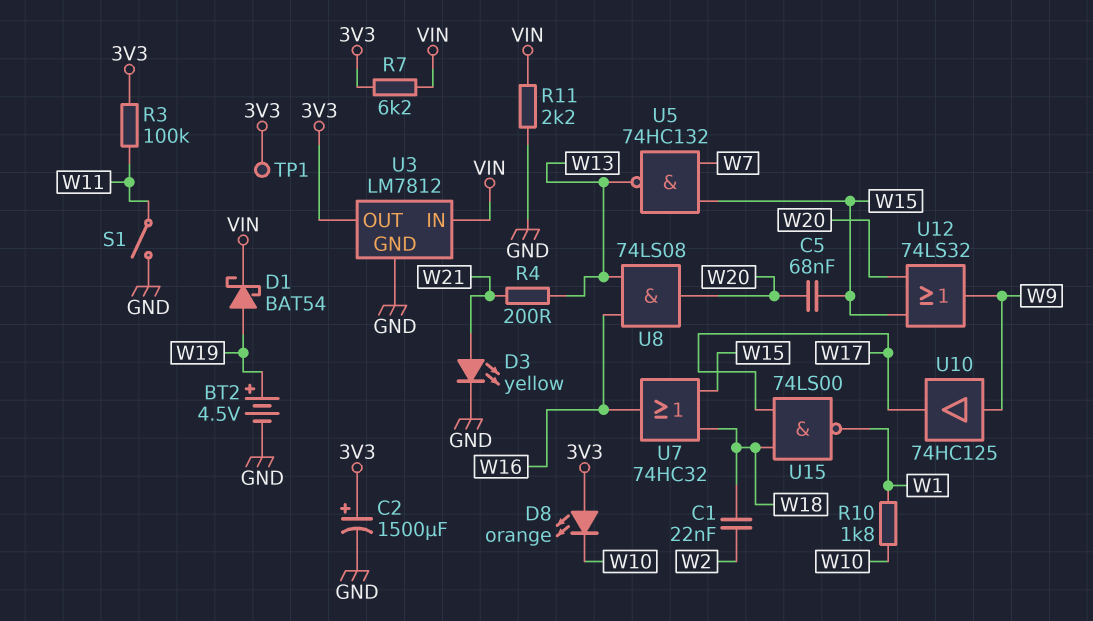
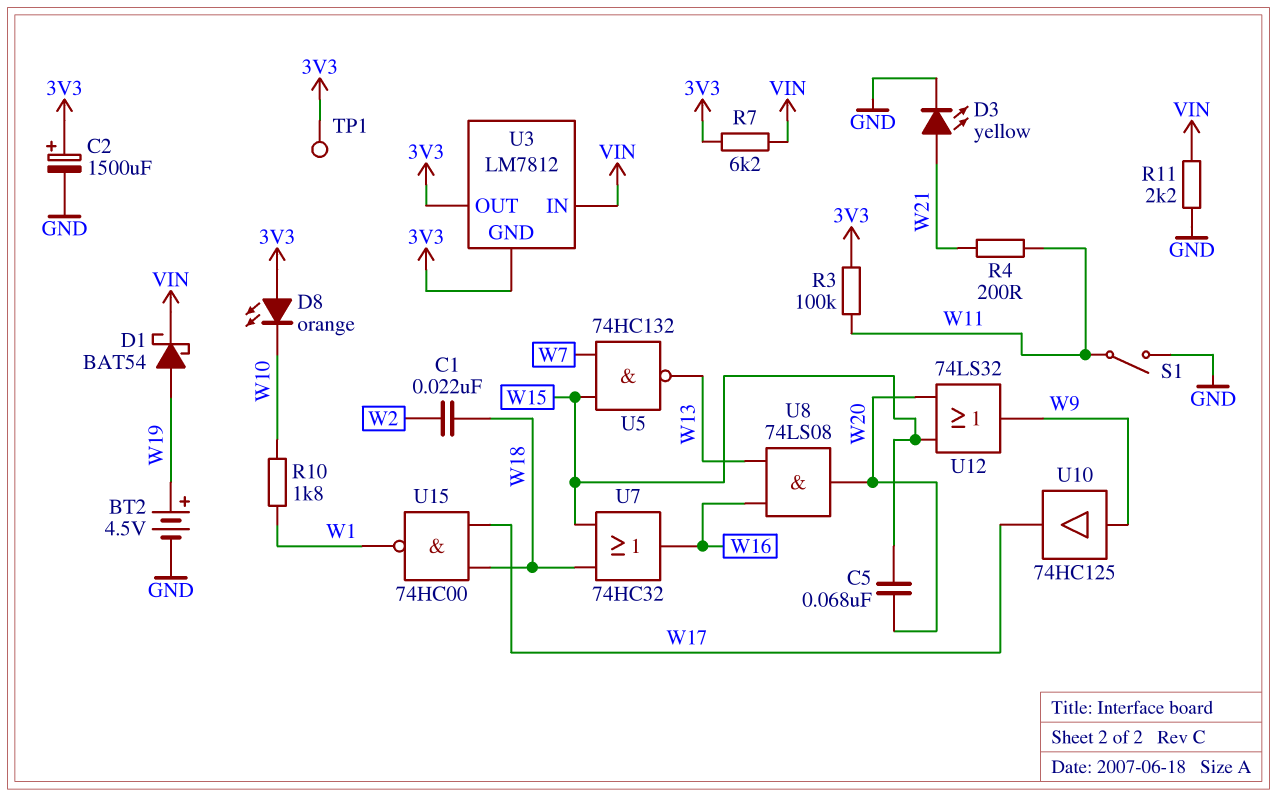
R4: 200 (W13, W21) -> 200 (W11, W21)
U3 pin GND: GND -> 3V3
U15: NAND 74LS00 (in W17, in W18, out W1) -> NAND 74HC00 (in W17, in W18, out W1)

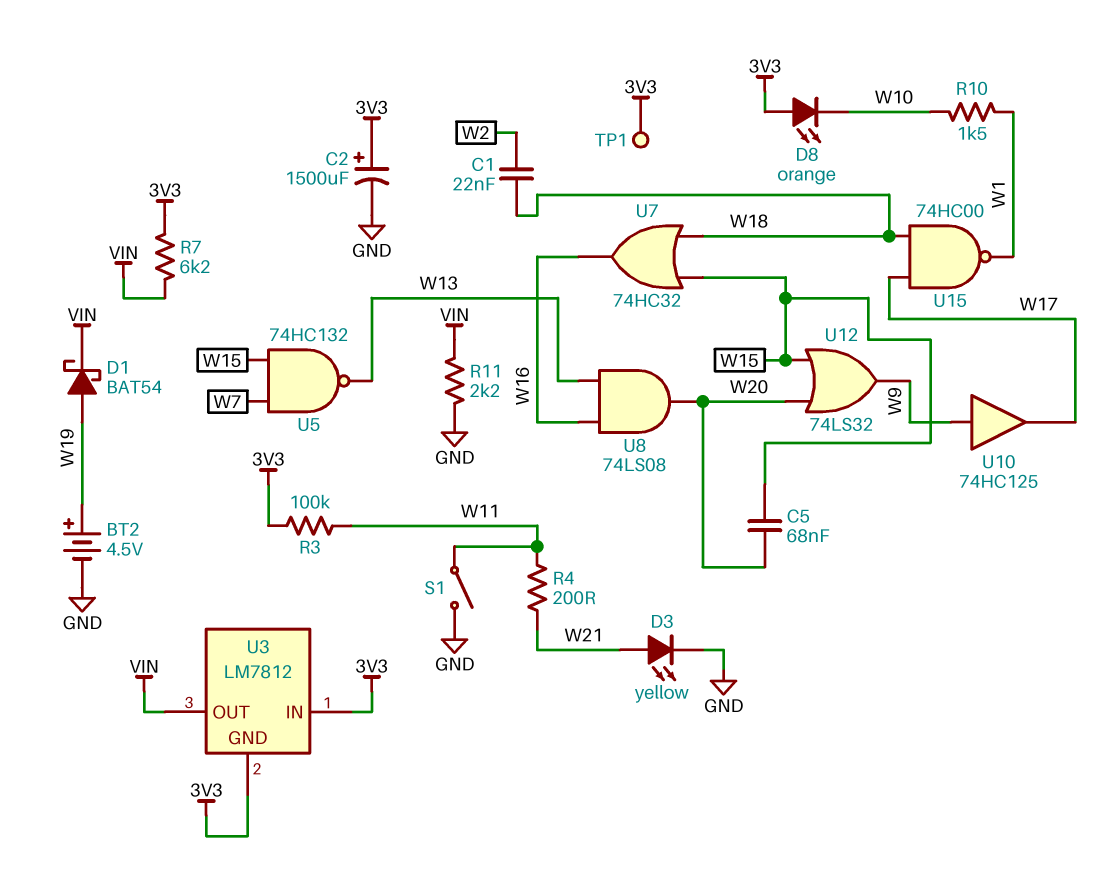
R10: 1.8k (W1, W10) -> 1.5k (W1, W10)
U3 pin IN: VIN -> 3V3
U3 pin OUT: 3V3 -> VIN

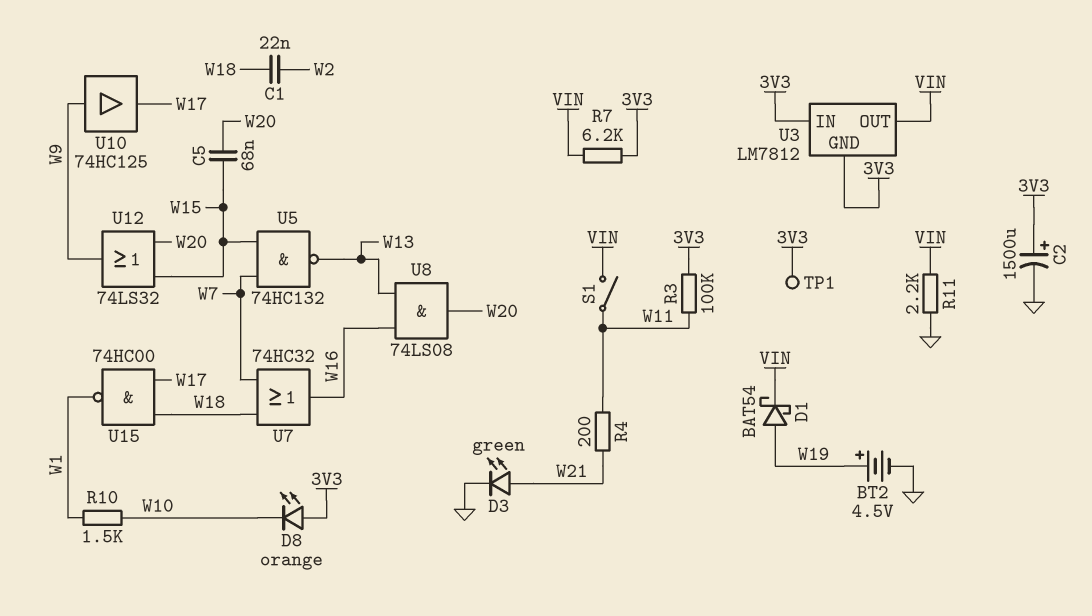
D3: LED yellow (A W21, K GND) -> LED green (A W21, K GND)
S1: switch (GND, W11) -> switch (VIN, W11)
U7: OR 74HC32 (in W15, in W18, out W16) -> OR 74HC32 (in W7, in W18, out W16)

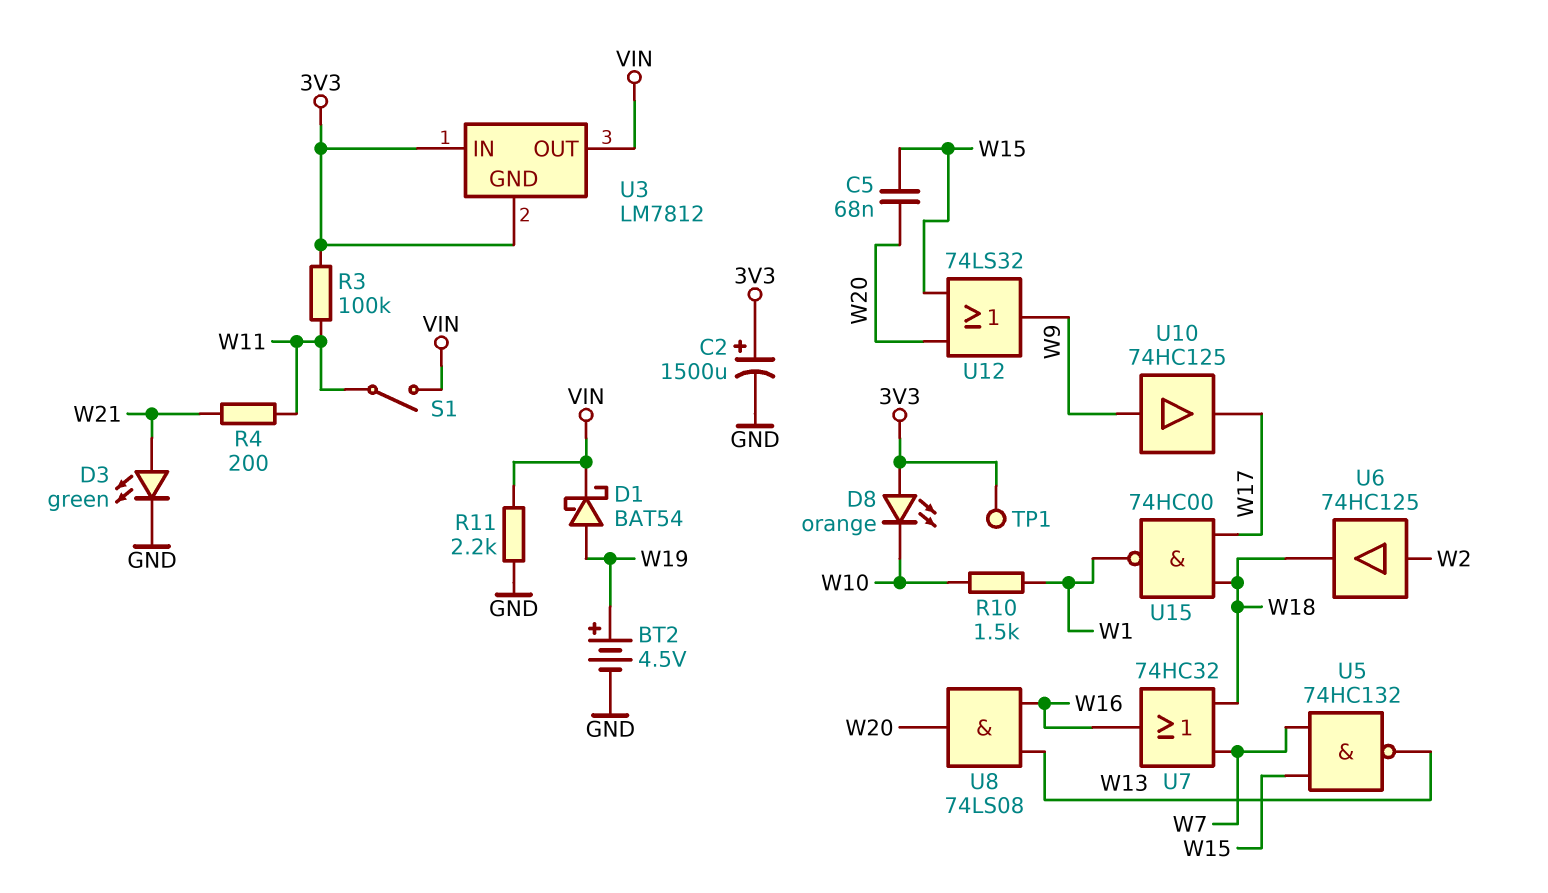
C1: 22nF (W2, W18) -> none
R7: 6.2k (3V3, VIN) -> none
U6: none -> buffer 74HC125 (in W2, out W18)

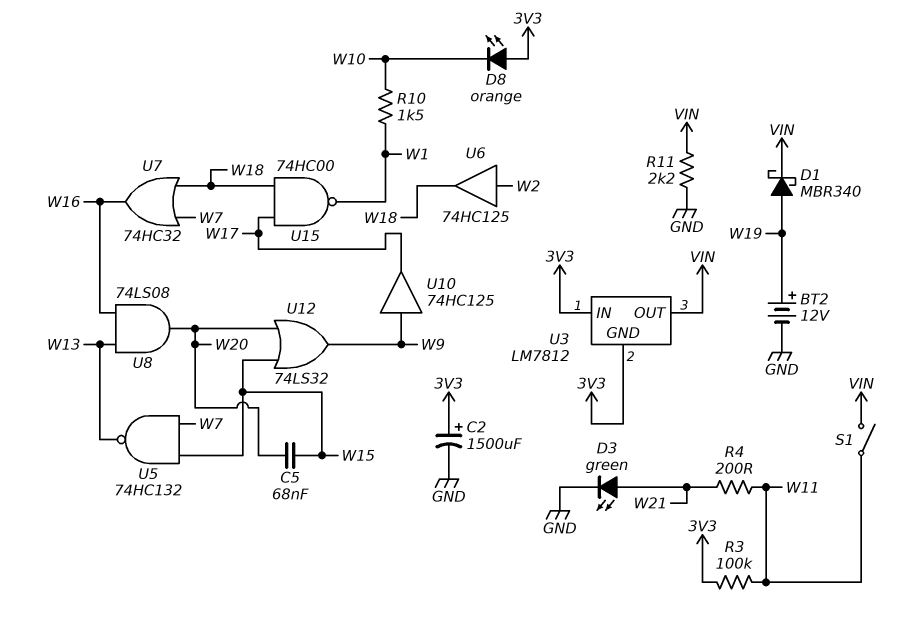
BT2: 4.5V (plus W19, minus GND) -> 12V (plus W19, minus GND)
D1: schottky BAT54 (A W19, K VIN) -> schottky MBR340 (A W19, K VIN)
TP1: test point (3V3) -> none

